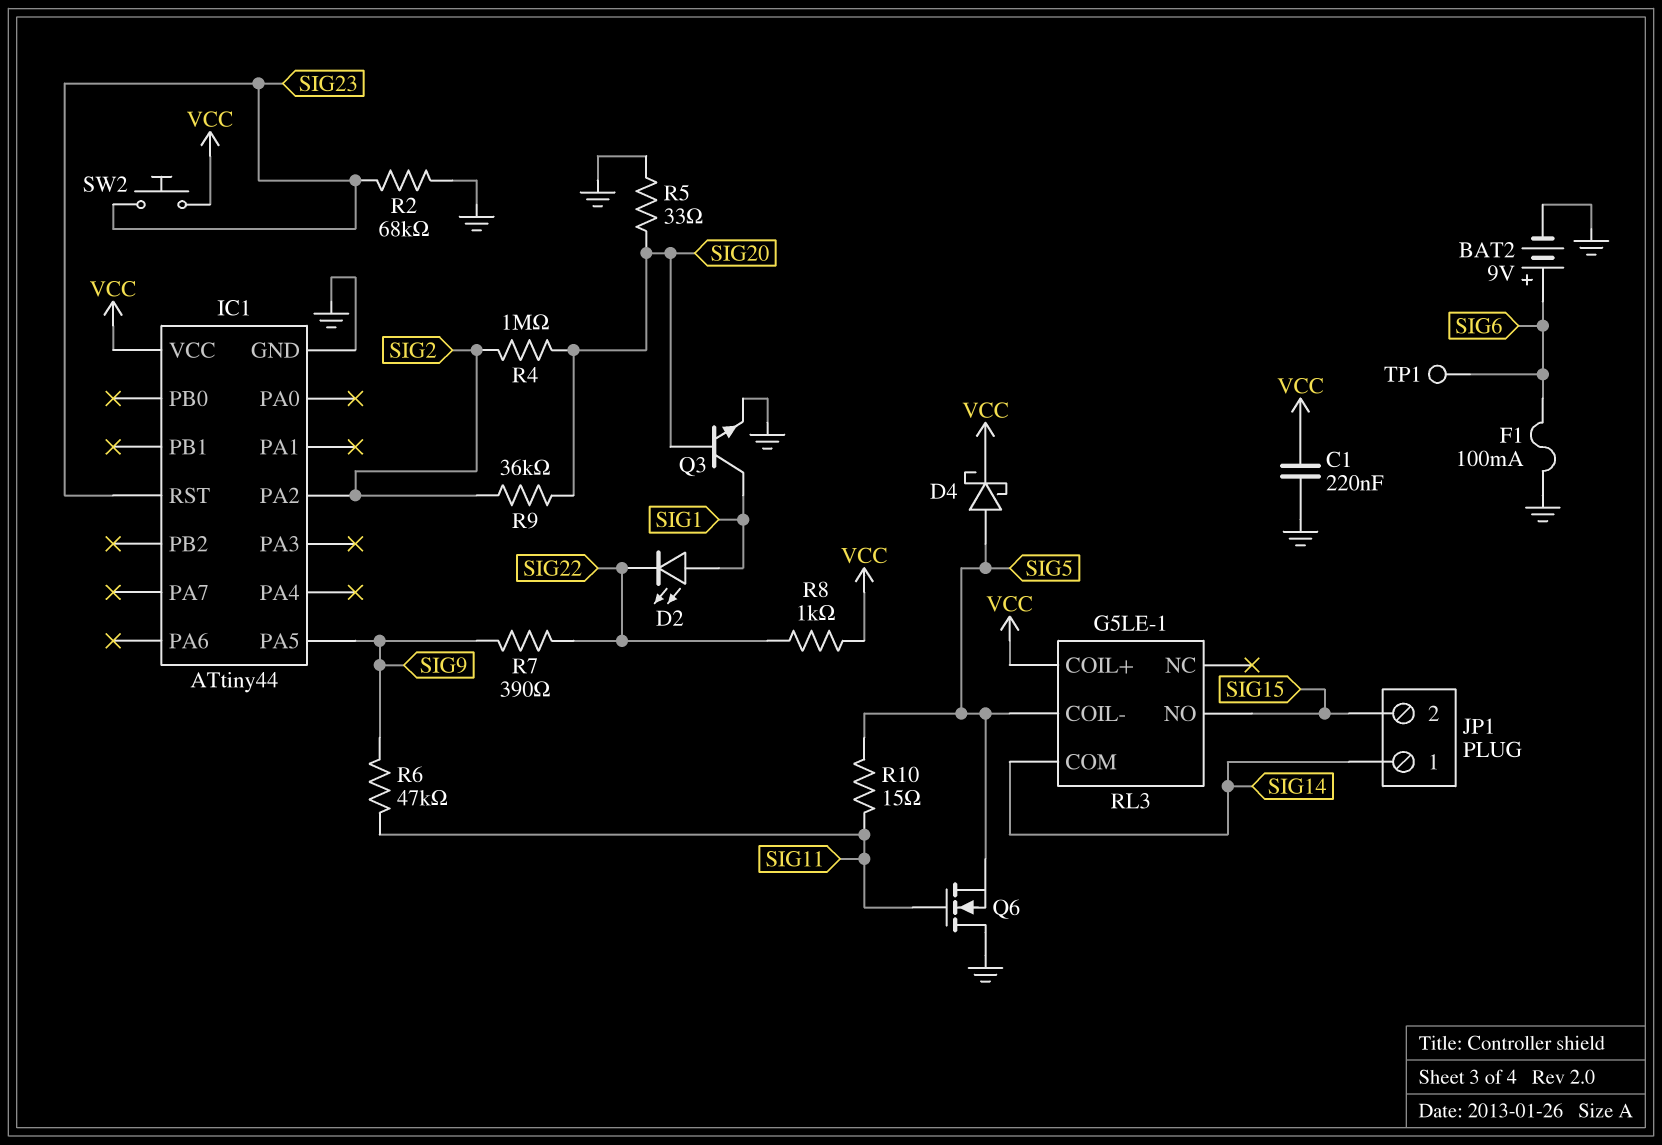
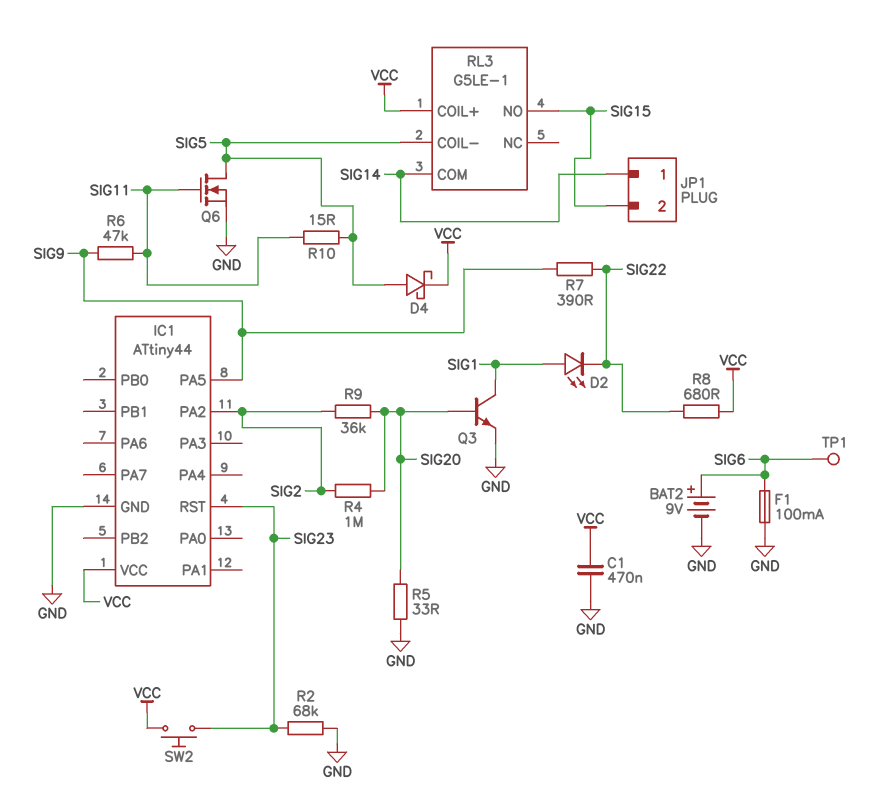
C1: 220nF (GND, VCC) -> 470nF (GND, VCC)
Q6: NMOS (G SIG11, D GND, S SIG5) -> NMOS (G SIG11, D SIG5, S GND)
R8: 1k (SIG22, VCC) -> 680 (SIG22, VCC)

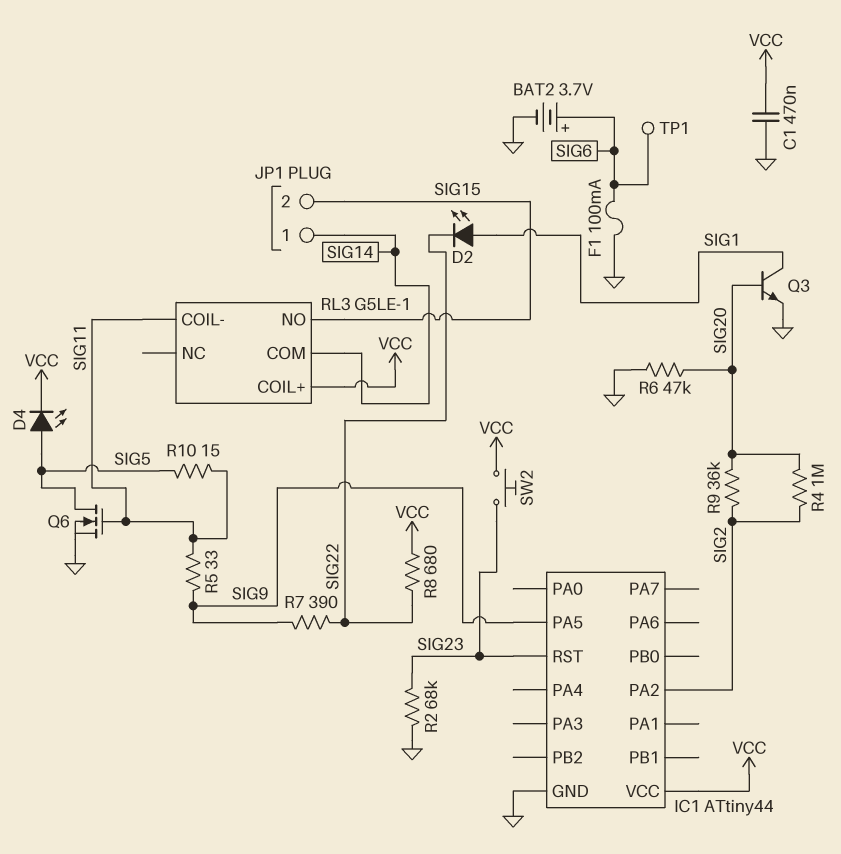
BAT2: 9V (plus SIG6, minus GND) -> 3.7V (plus SIG6, minus GND)
D4: schottky (A SIG5, K VCC) -> LED (A SIG5, K VCC)
R5: 33 (GND, SIG20) -> 33 (SIG9, SIG11)
R6: 47k (SIG9, SIG11) -> 47k (GND, SIG20)
RL3 pin COIL-: SIG5 -> SIG11

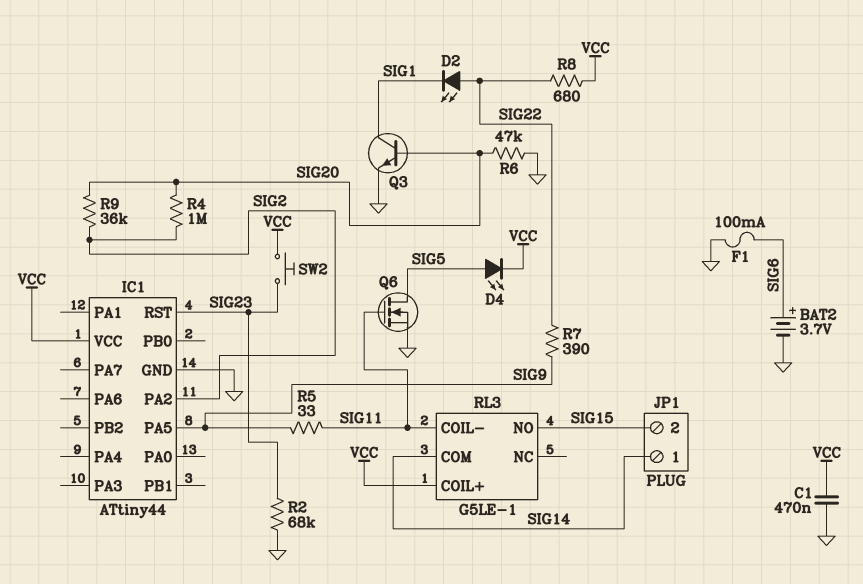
D2: LED (A SIG1, K SIG22) -> LED (A SIG22, K SIG1)
R10: 15 (SIG5, SIG11) -> none
TP1: test point (SIG6) -> none

